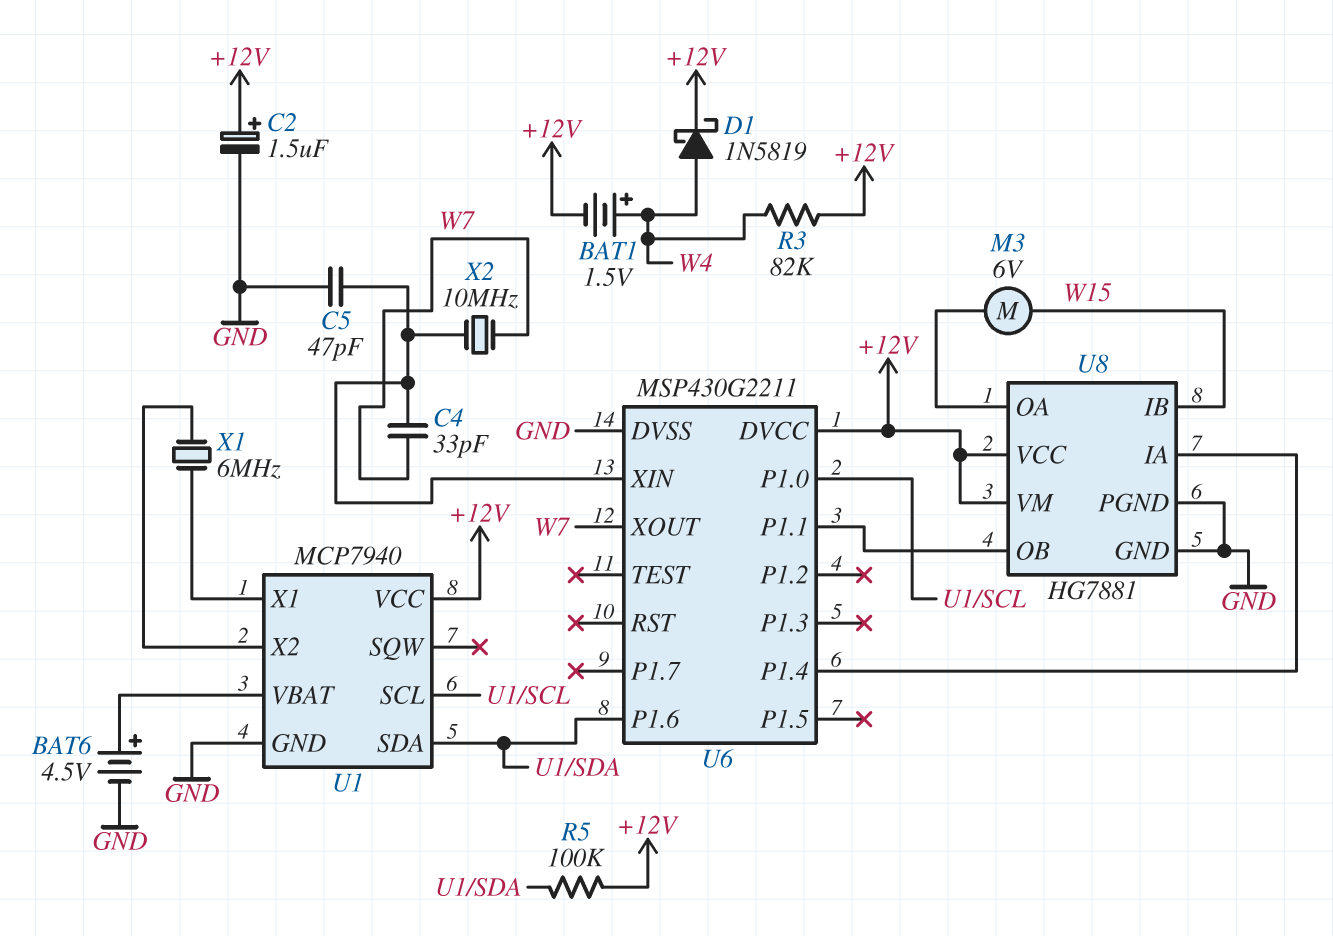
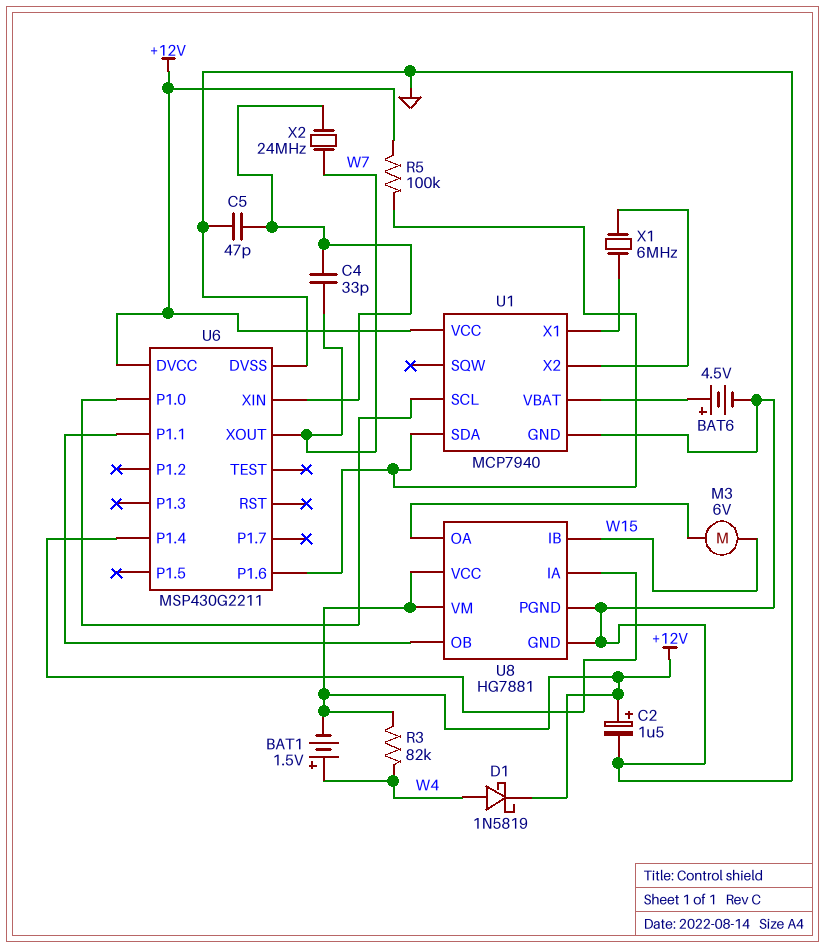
X2: 10MHz (U6/XIN, W7) -> 24MHz (U6/XIN, W7)

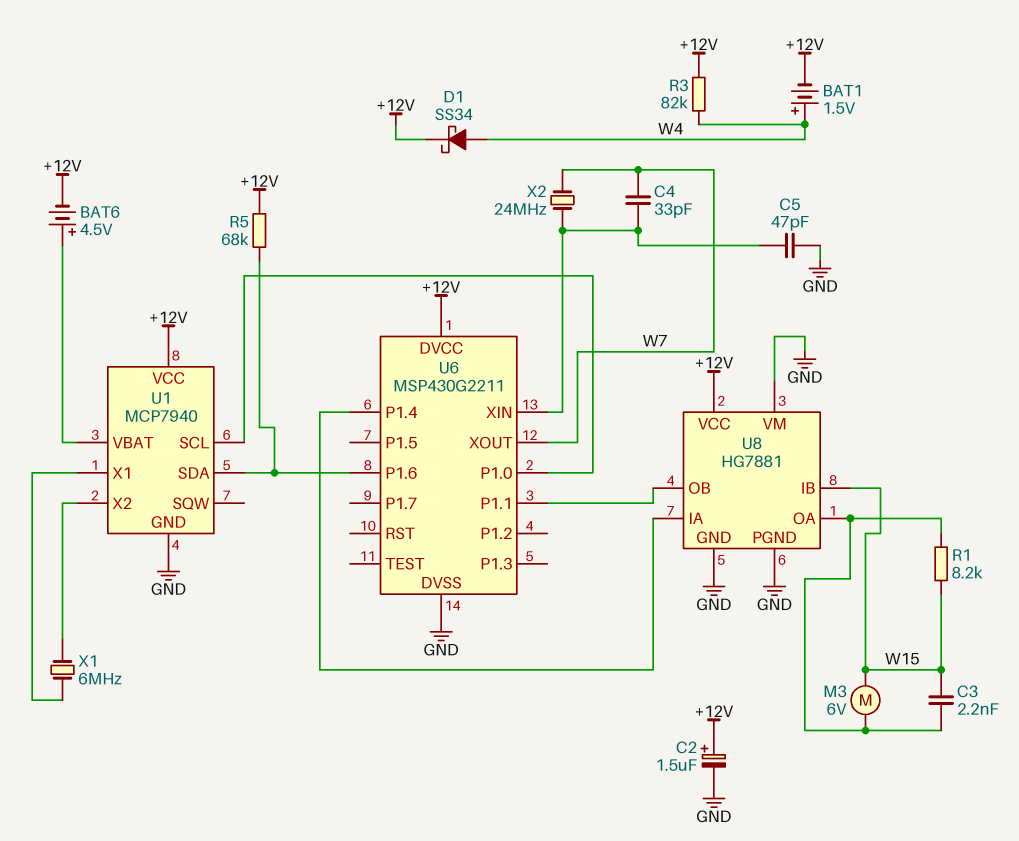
BAT6: 4.5V (plus U1/VBAT, minus GND) -> 4.5V (plus U1/VBAT, minus +12V)
C3: none -> 2.2nF (U8/OA, W15)
D1: schottky 1N5819 (A W4, K +12V) -> schottky SS34 (A W4, K +12V)
R1: none -> 8.2k (U8/OA, W15)
R5: 100k (+12V, U1/SDA) -> 68k (+12V, U1/SDA)
U8 pin VM: +12V -> GND

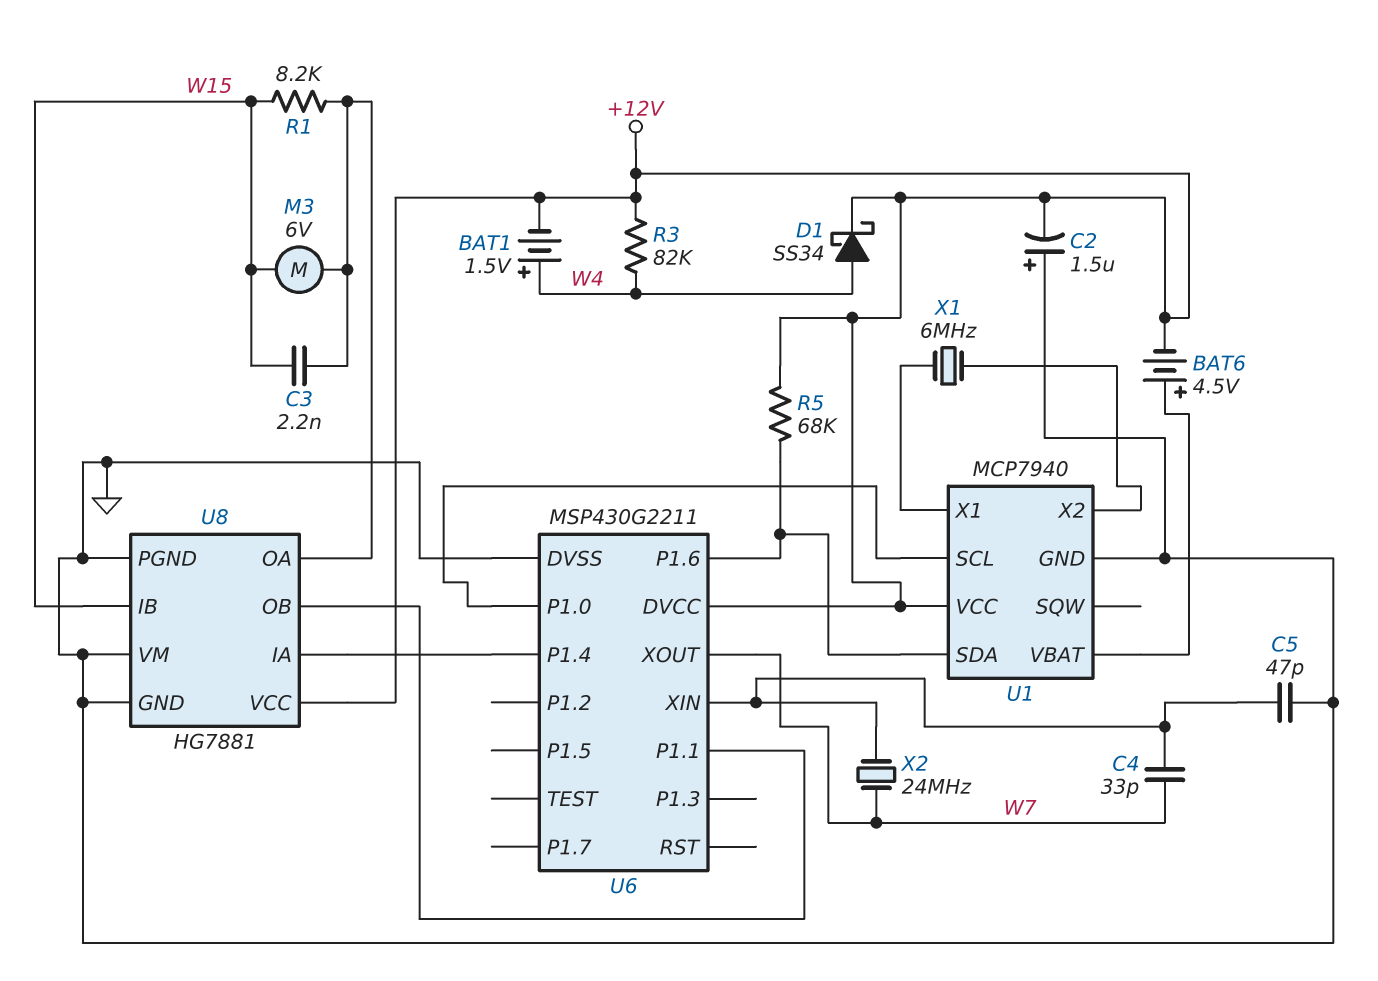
C2: 1.5uF (plus +12V, minus GND) -> 1.5uF (plus GND, minus +12V)

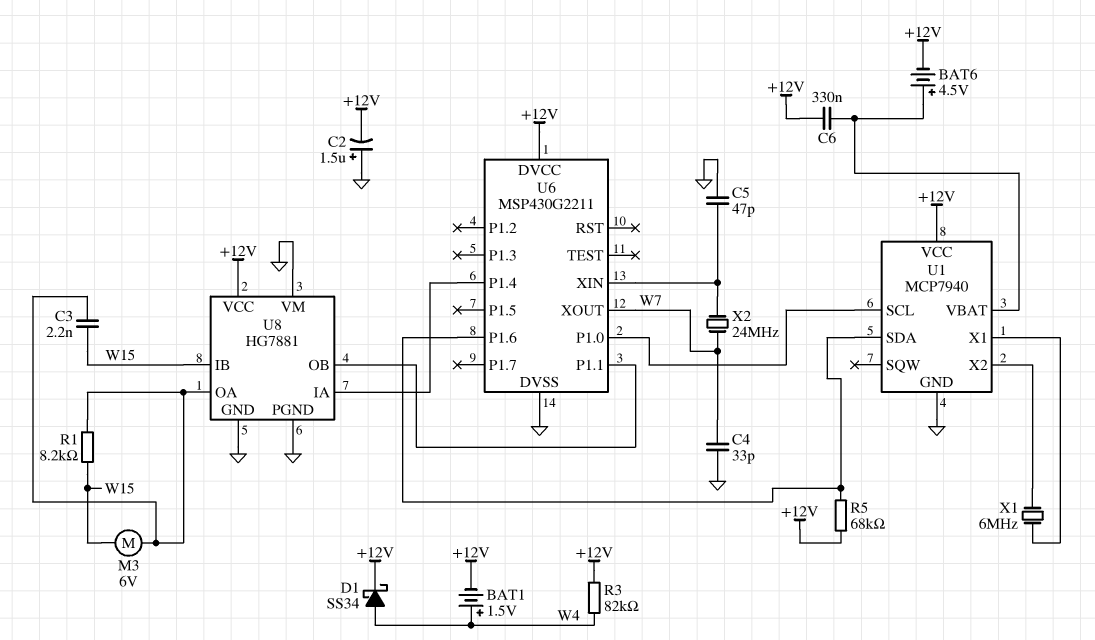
C4: 33pF (U6/XIN, W7) -> 33pF (GND, W7)
C6: none -> 330nF (+12V, U1/VBAT)

